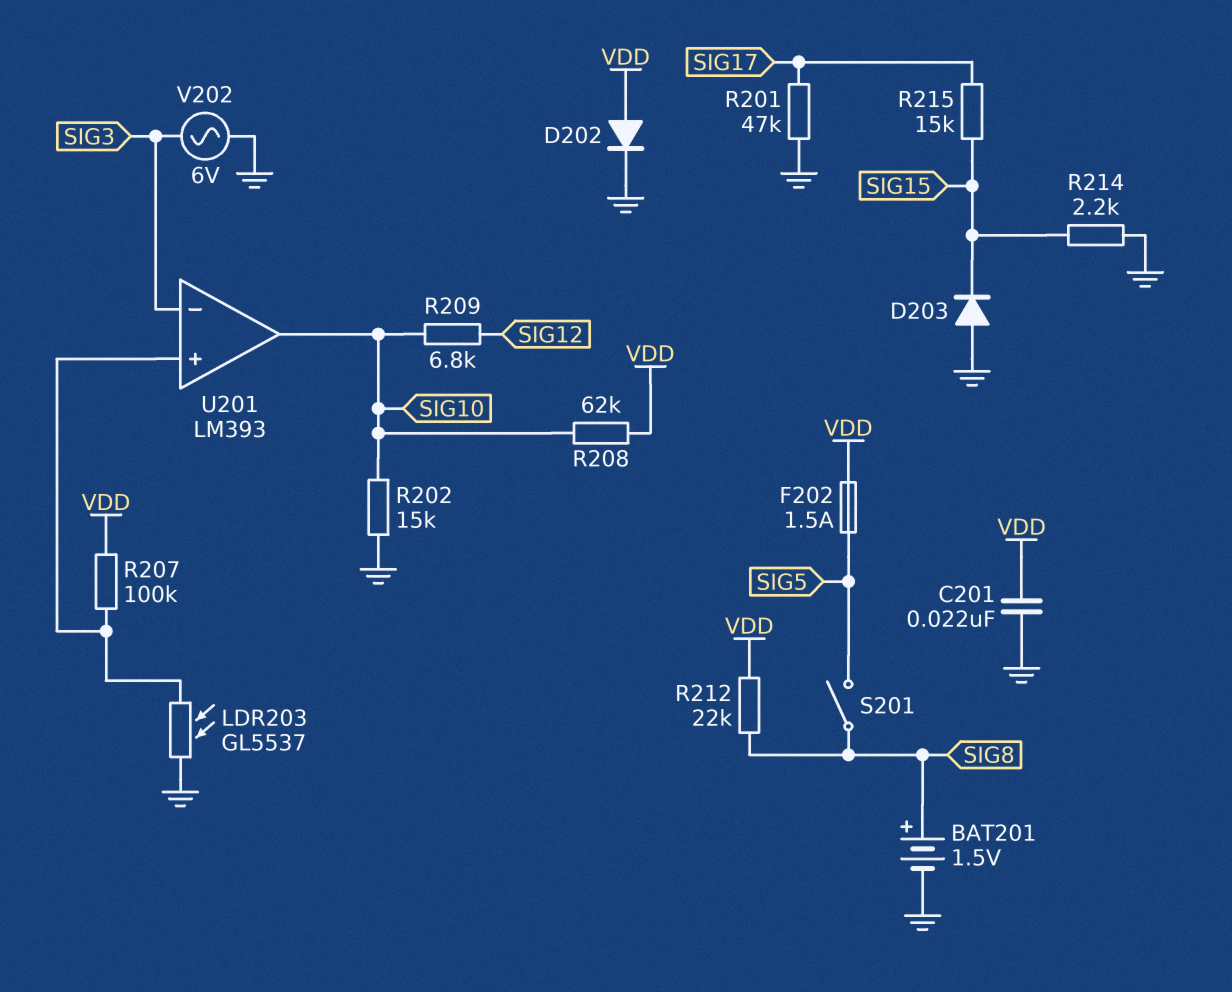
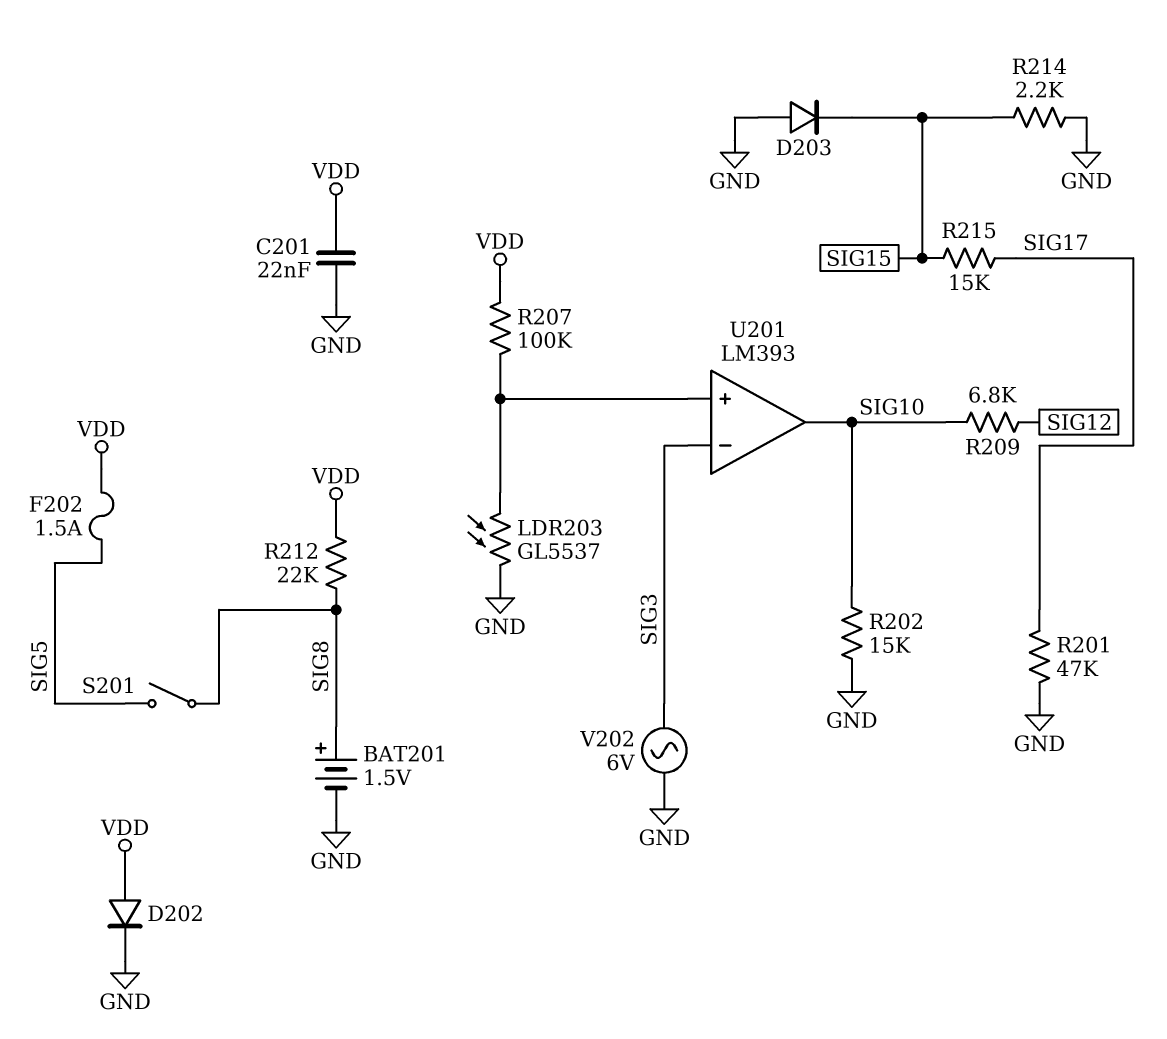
R208: 62k (SIG10, VDD) -> none

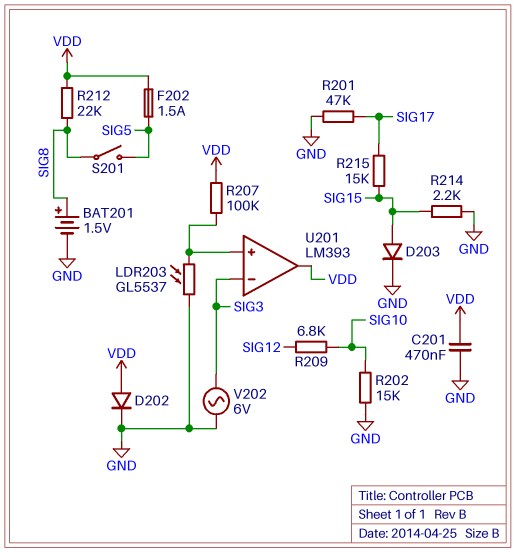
C201: 22nF (GND, VDD) -> 470nF (GND, VDD)
D203: diode (A GND, K SIG15) -> diode (A SIG15, K GND)
U201 pin out: SIG10 -> VDD

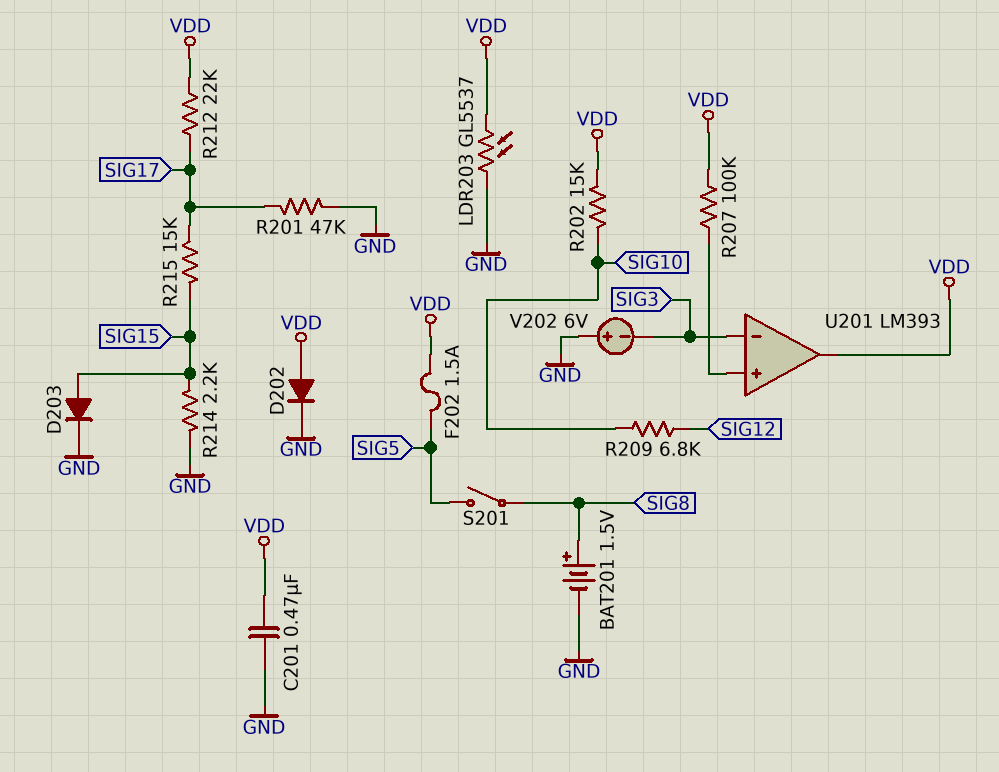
LDR203: GL5537 (GND, U201/in+) -> GL5537 (GND, VDD)
R202: 15k (GND, SIG10) -> 15k (SIG10, VDD)
R212: 22k (SIG8, VDD) -> 22k (SIG17, VDD)
V202: AC 6V (GND, SIG3) -> 6V (plus GND, minus SIG3)

